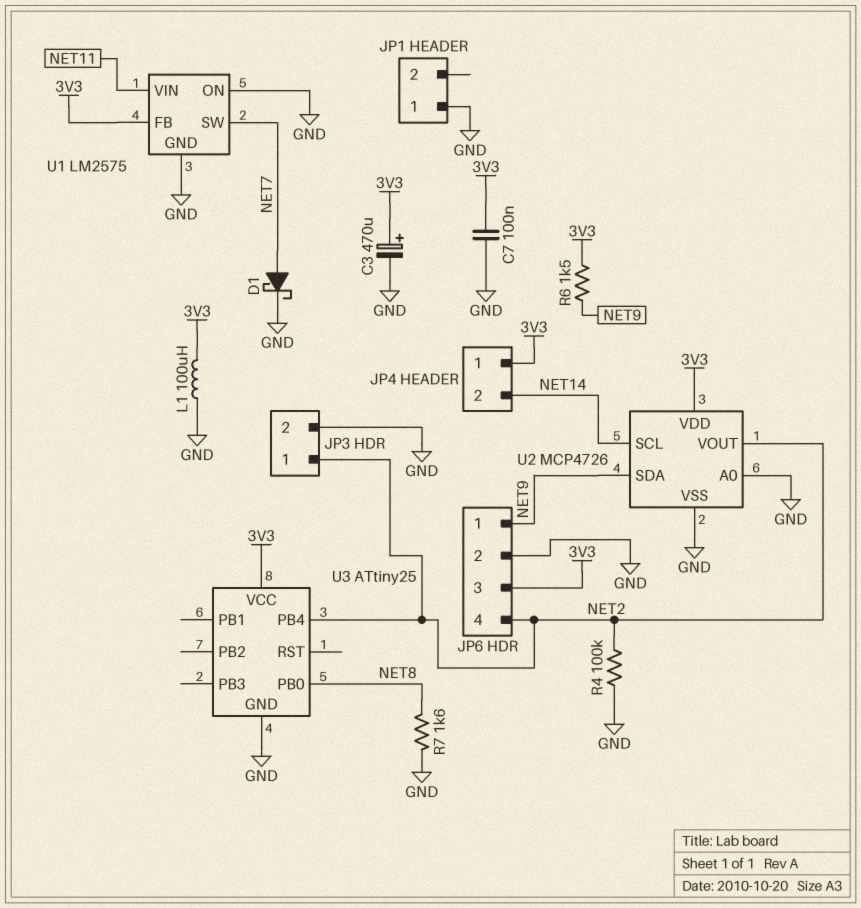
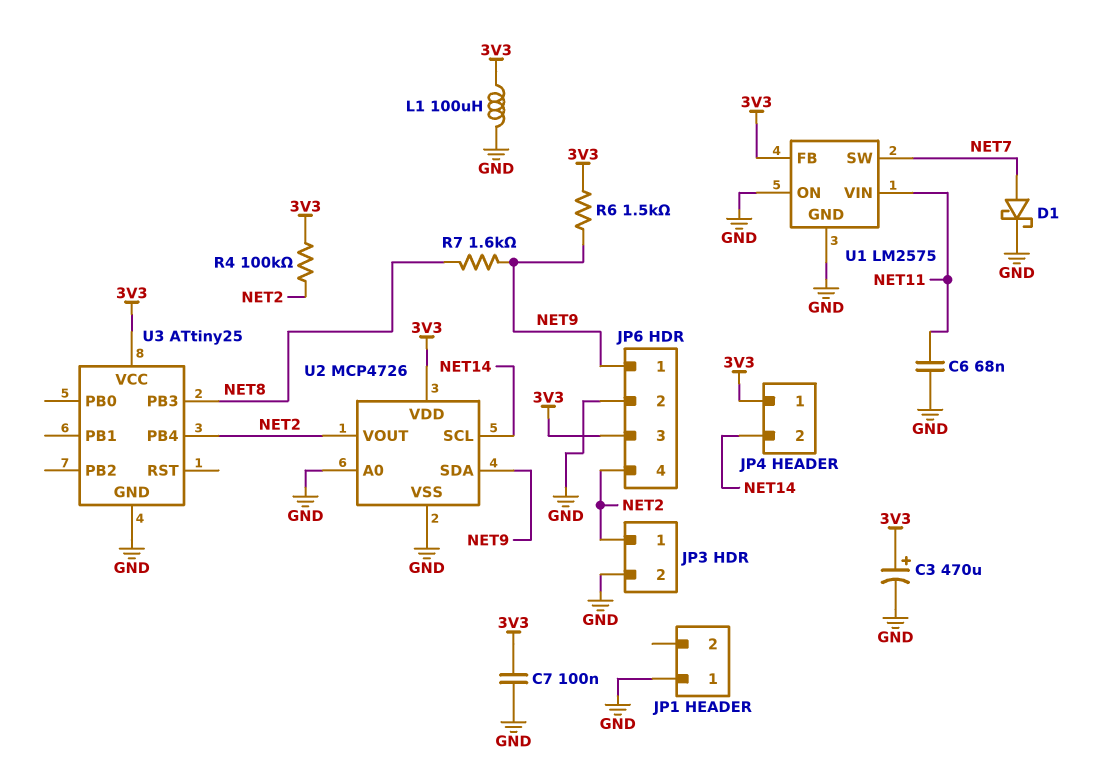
C6: none -> 68nF (GND, NET11)
R4: 100k (GND, NET2) -> 100k (3V3, NET2)
R7: 1.6k (GND, NET8) -> 1.6k (NET8, NET9)
U3 pin PB0: NET8 -> none
U3 pin PB3: none -> NET8

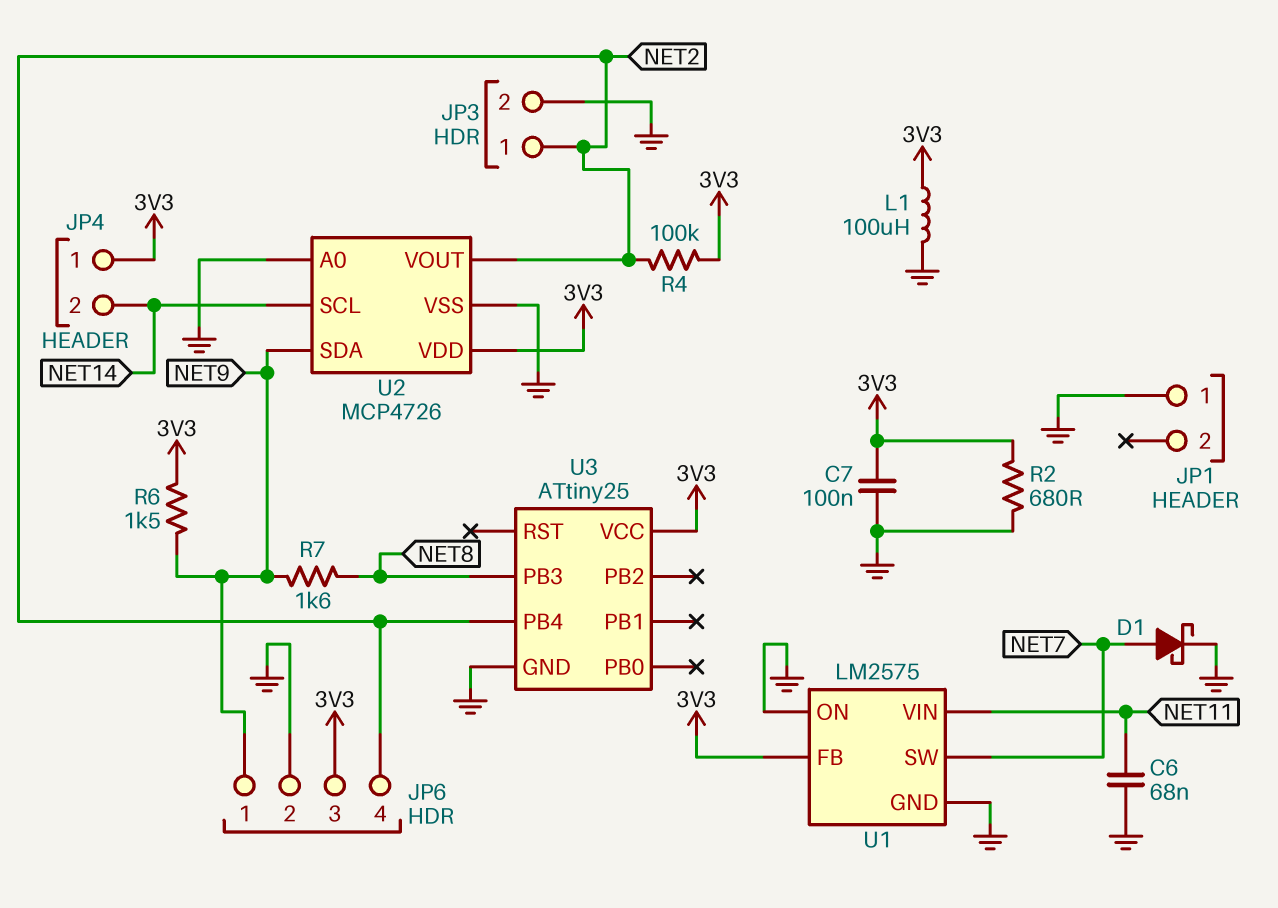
C3: 470uF (plus 3V3, minus GND) -> none
R2: none -> 680 (3V3, GND)

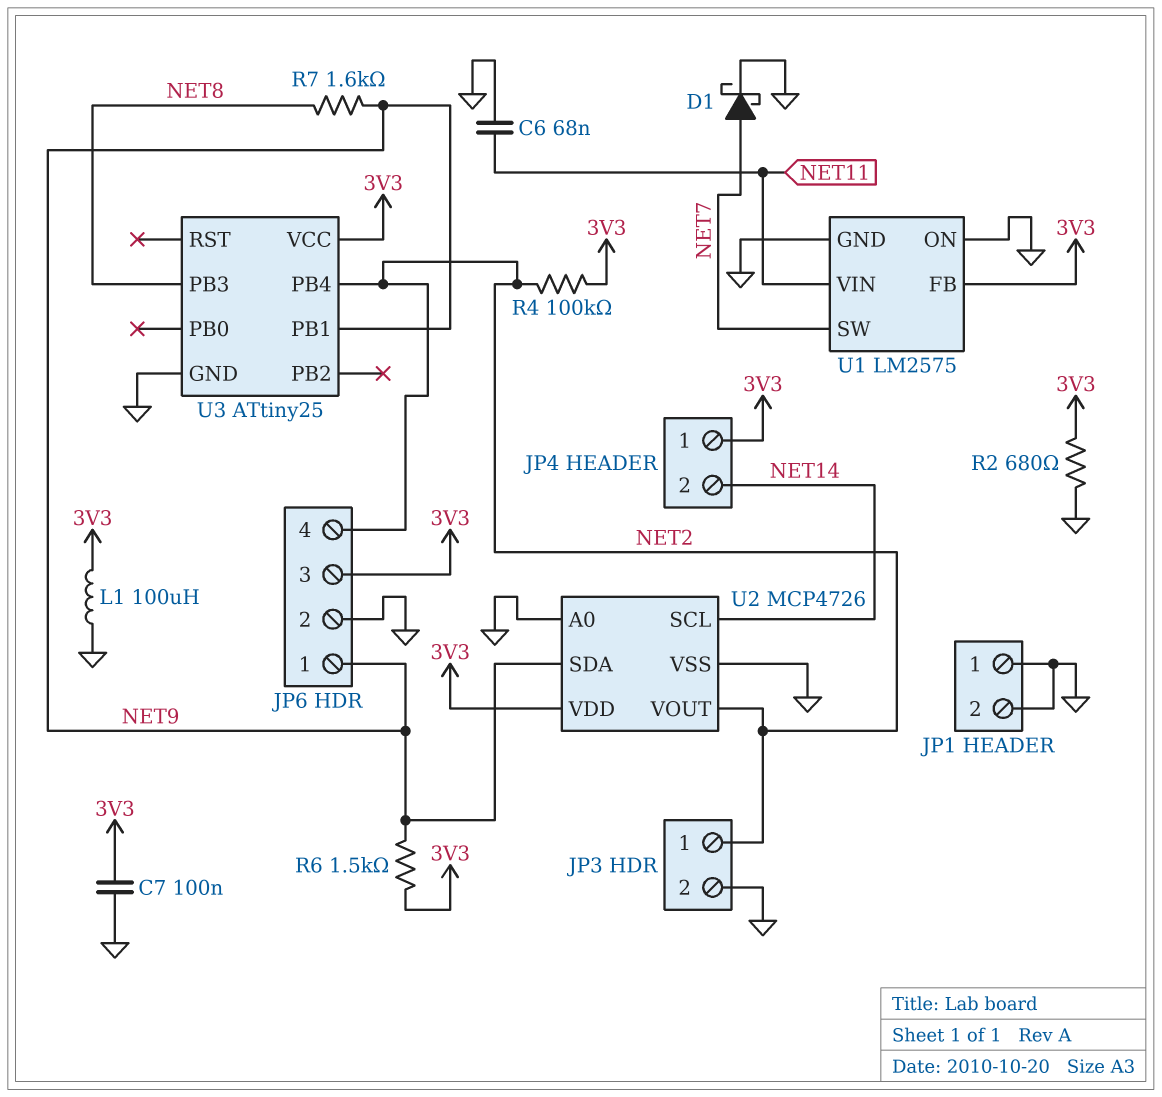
JP1 pin 2: none -> GND
U3 pin PB1: none -> NET9

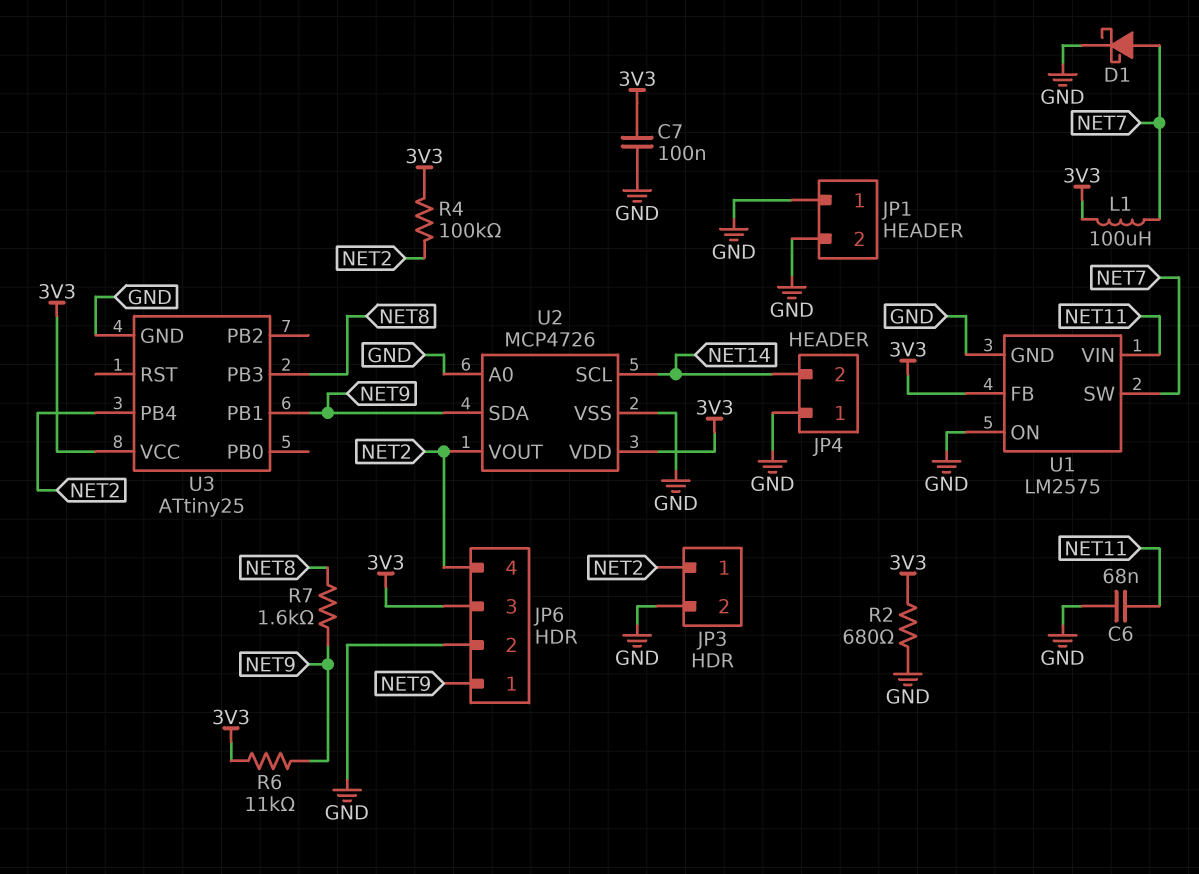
JP4 pin 1: 3V3 -> GND
L1: 100uH (3V3, GND) -> 100uH (3V3, NET7)
R6: 1.5k (3V3, NET9) -> 11k (3V3, NET9)

